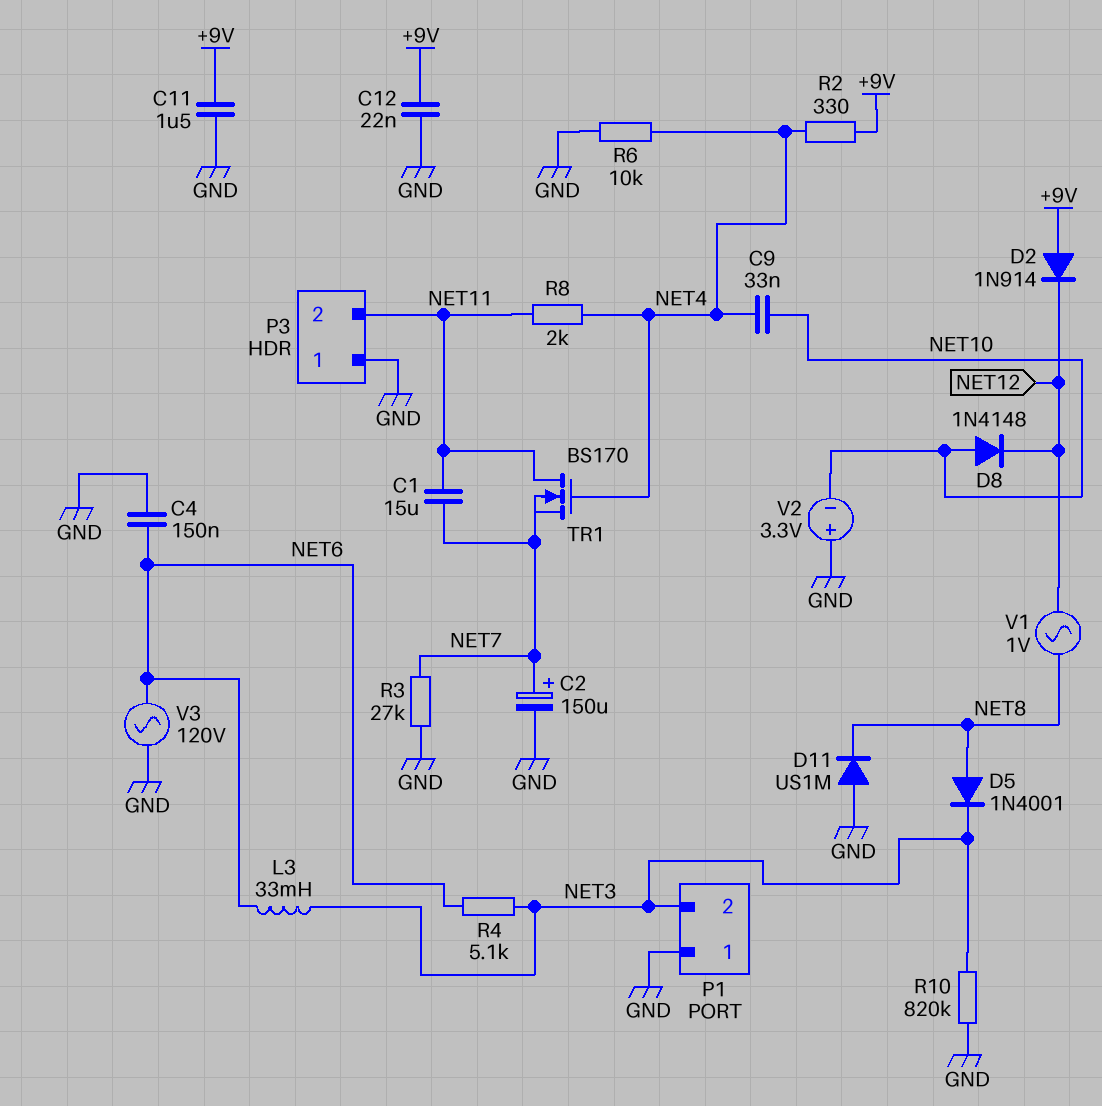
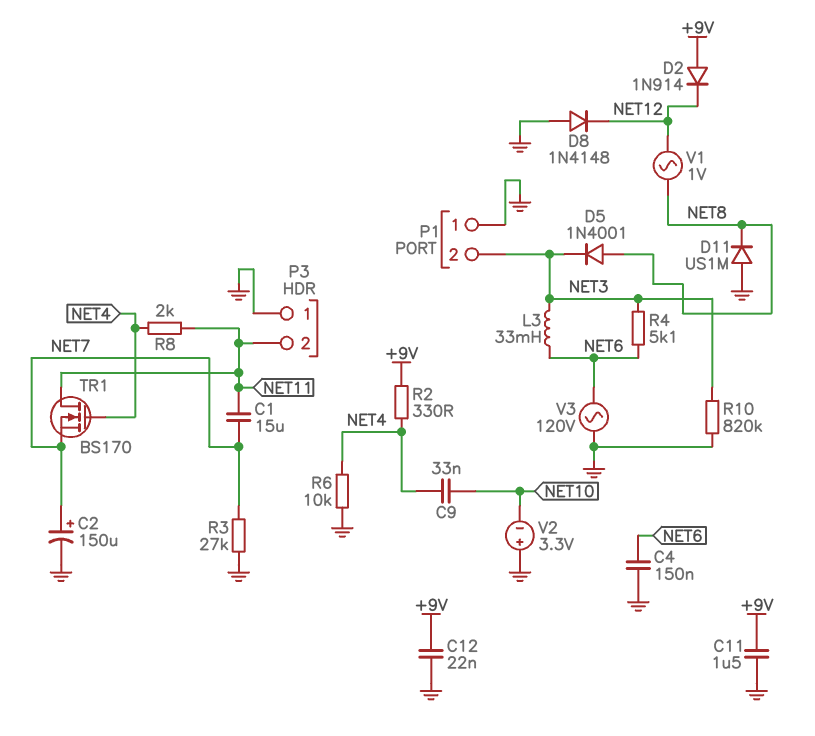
D8: diode 1N4148 (A NET10, K NET12) -> diode 1N4148 (A GND, K NET12)

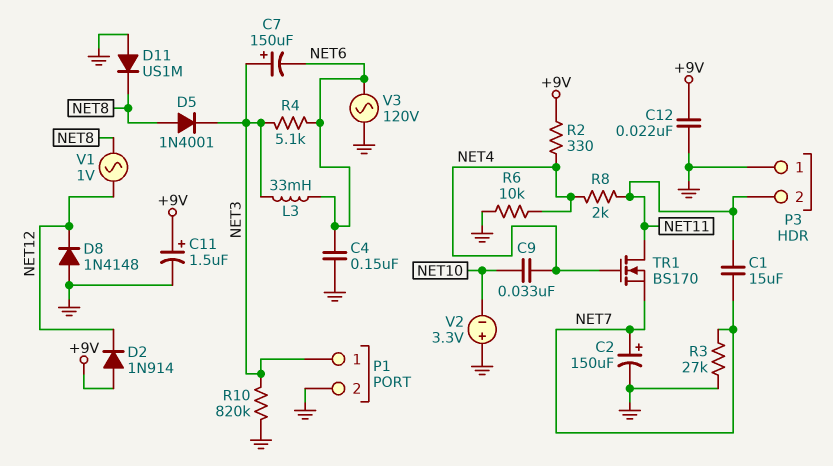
C7: none -> 150uF (plus NET3, minus NET6)
C11: 1.5uF (+9V, GND) -> 1.5uF (plus +9V, minus GND)
P1 pin 1: GND -> NET3
P1 pin 2: NET3 -> GND

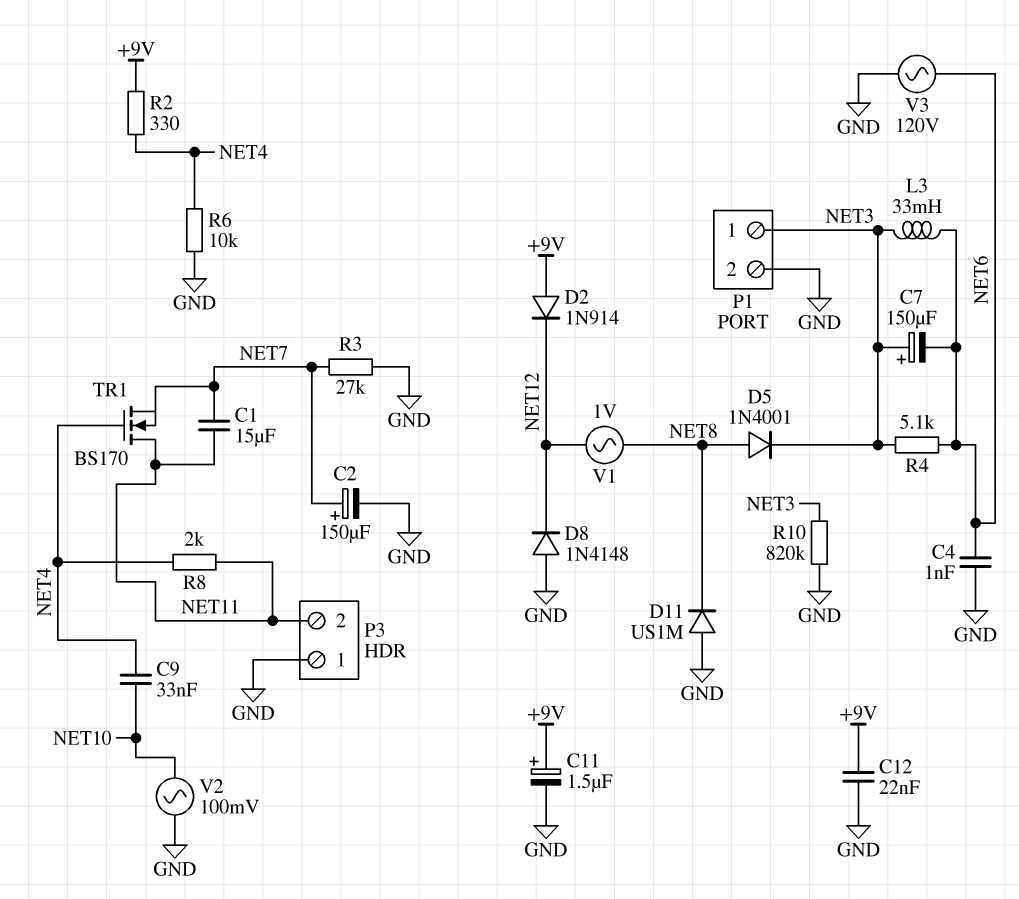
C4: 150nF (GND, NET6) -> 1nF (GND, NET6)
V2: 3.3V (plus GND, minus NET10) -> AC 100mV (GND, NET10)

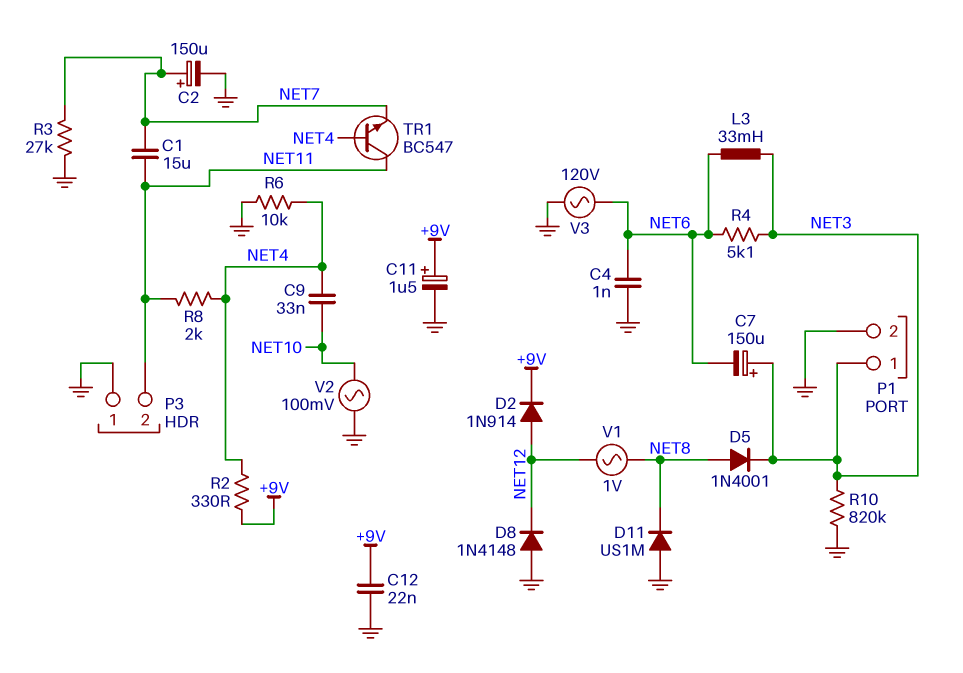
D2: diode 1N914 (A +9V, K NET12) -> diode 1N914 (A NET12, K +9V)
TR1: NMOS BS170 (G NET4, D NET11, S NET7) -> NPN BC547 (B NET4, C NET11, E NET7)

